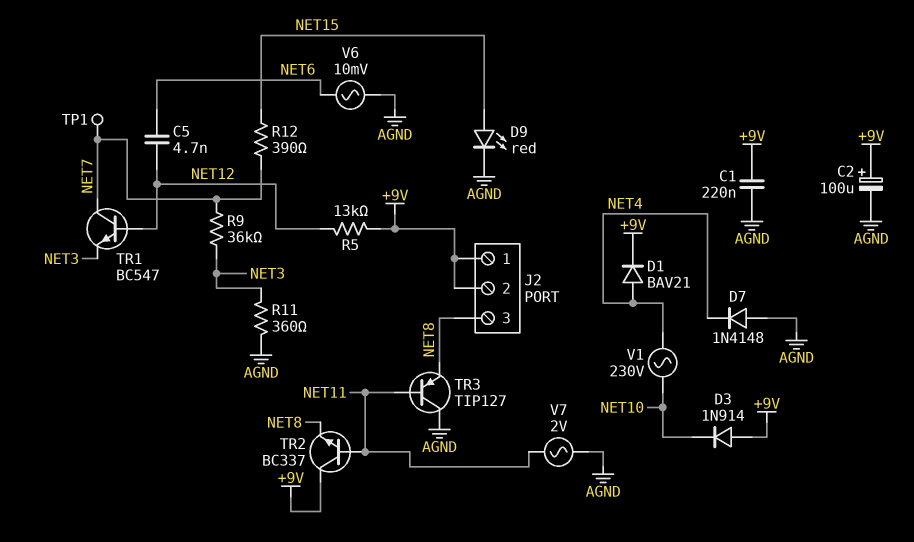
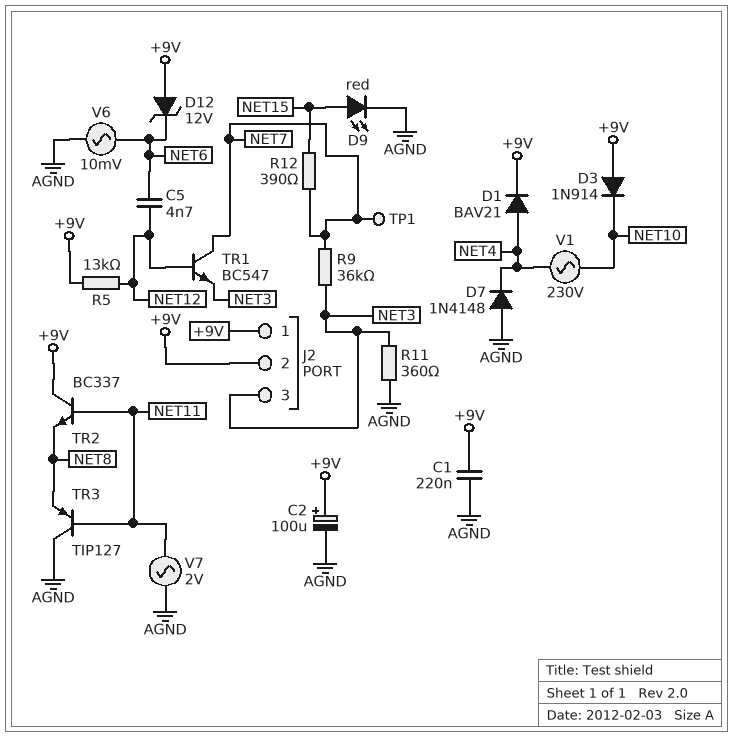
D12: none -> zener 12V (A +9V, K NET6)
J2 pin 3: NET8 -> NET3

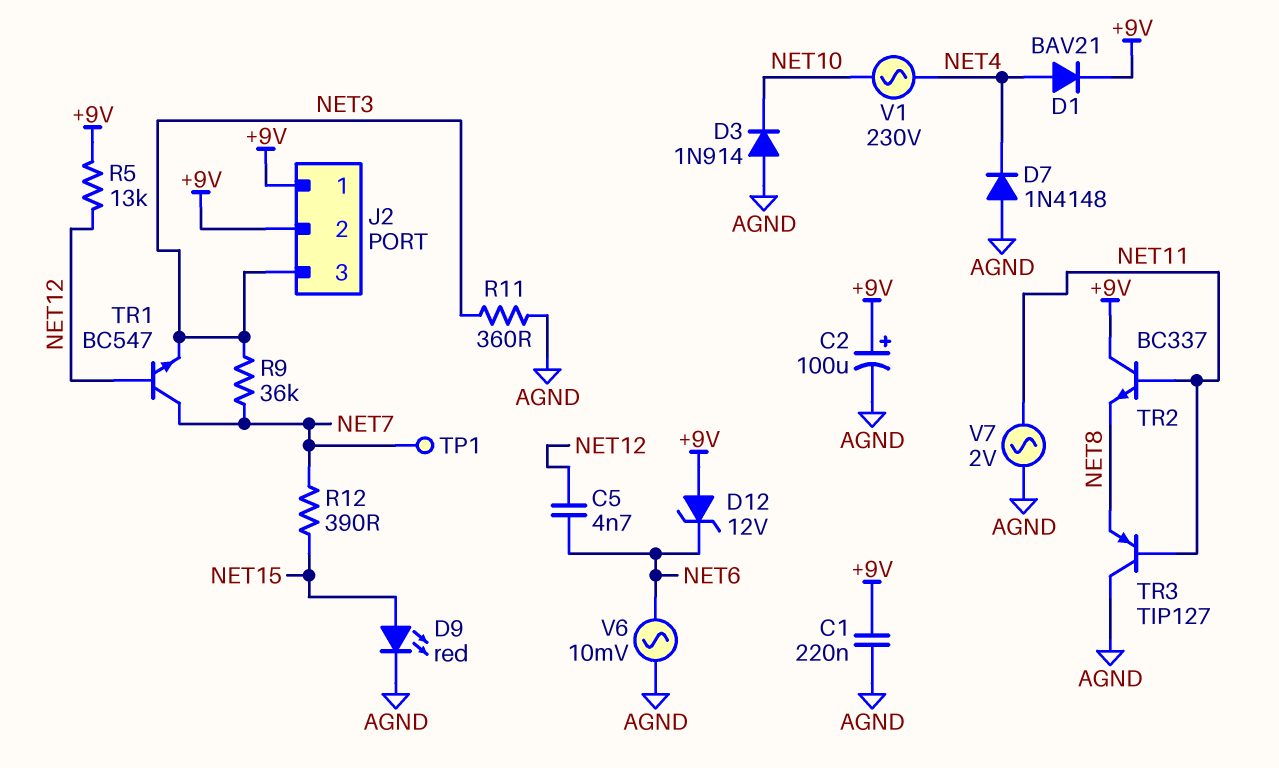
D3: diode 1N914 (A +9V, K NET10) -> diode 1N914 (A AGND, K NET10)

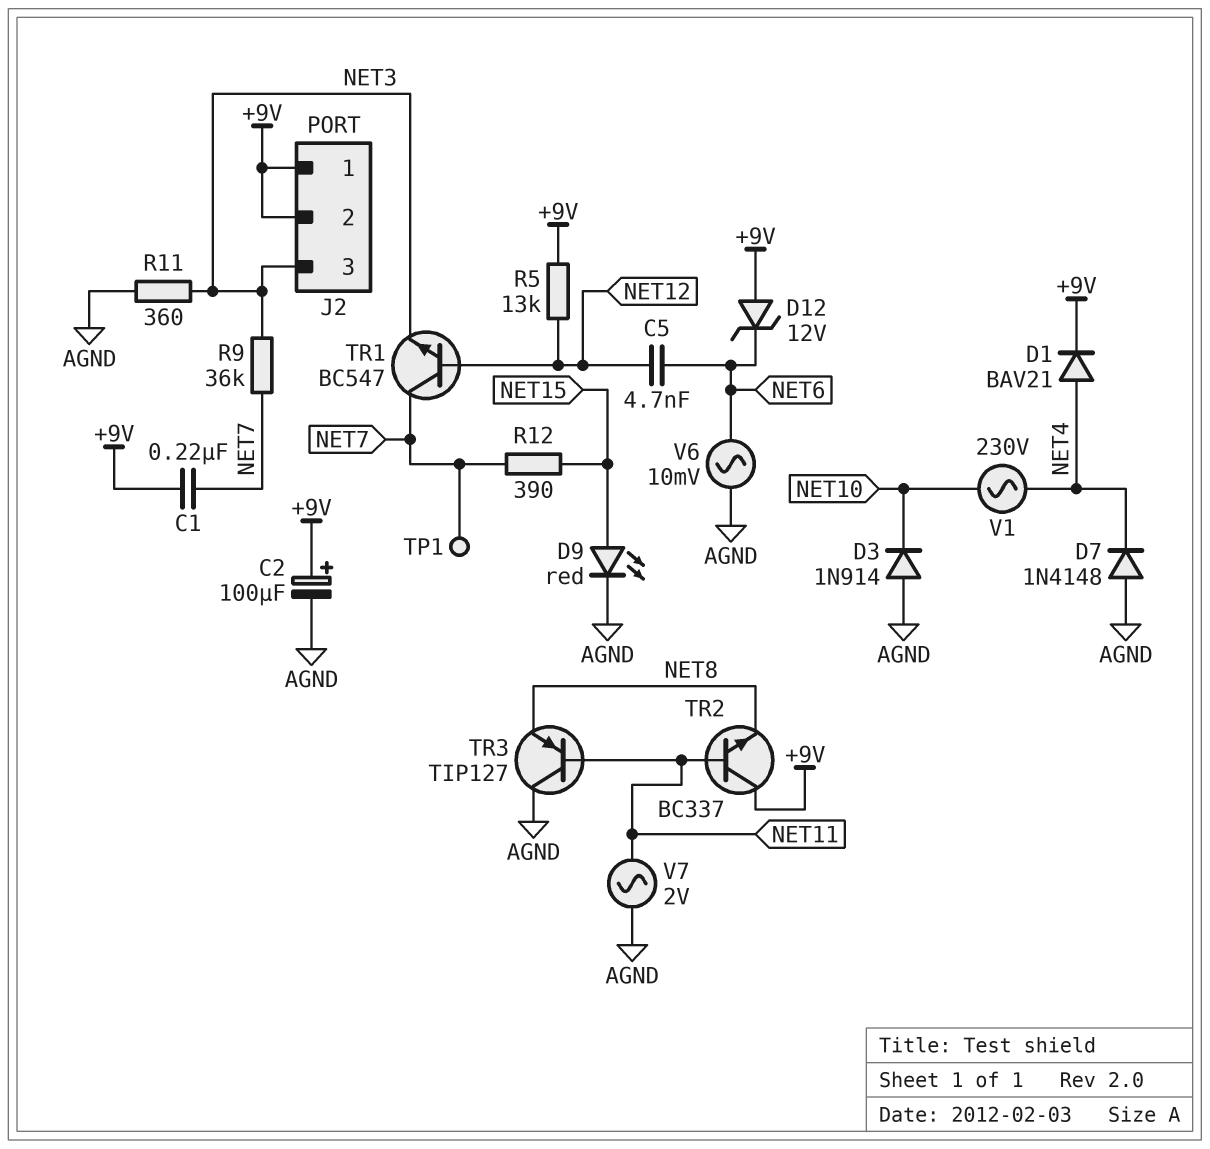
C1: 220nF (+9V, AGND) -> 220nF (+9V, NET7)

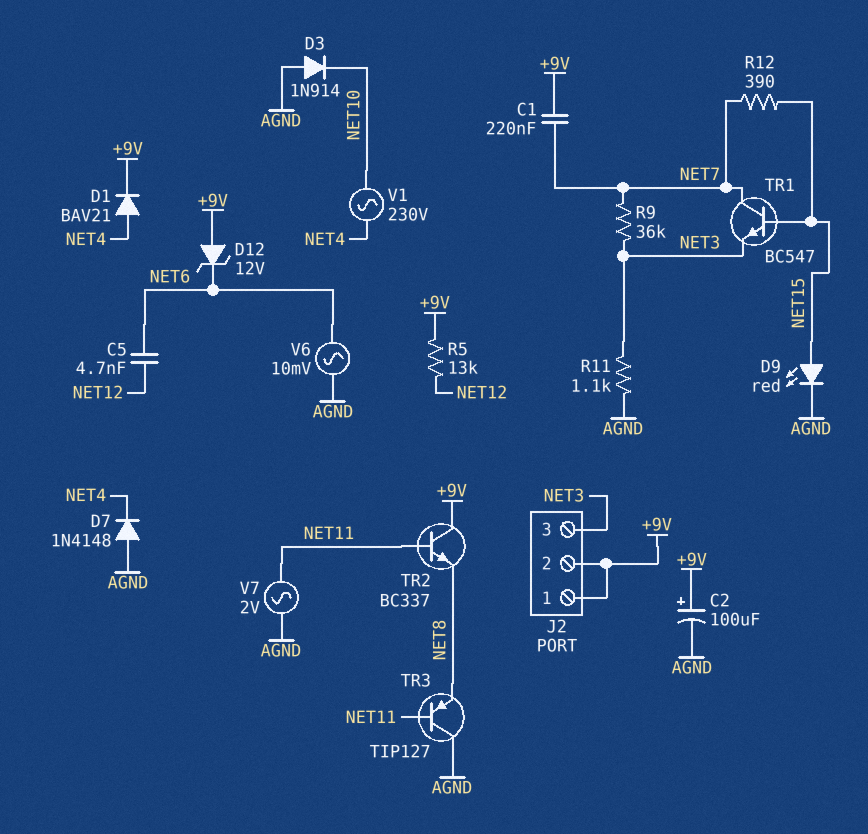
R11: 360 (AGND, NET3) -> 1.1k (AGND, NET3)
TP1: test point (NET7) -> none
TR1: NPN BC547 (B NET12, C NET7, E NET3) -> NPN BC547 (B NET15, C NET7, E NET3)

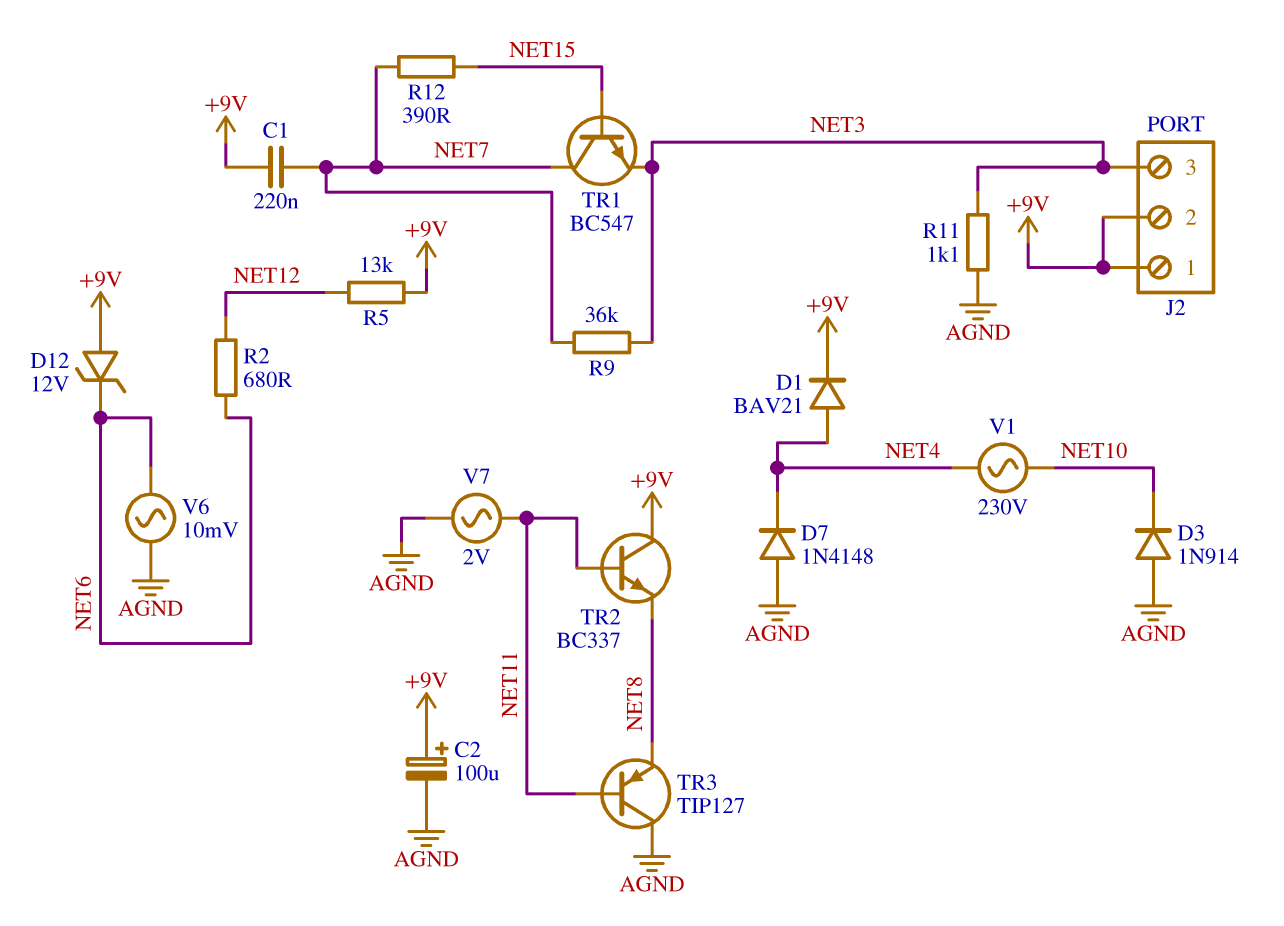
C5: 4.7nF (NET6, NET12) -> none
D9: LED red (A NET15, K AGND) -> none
R2: none -> 680 (NET6, NET12)

